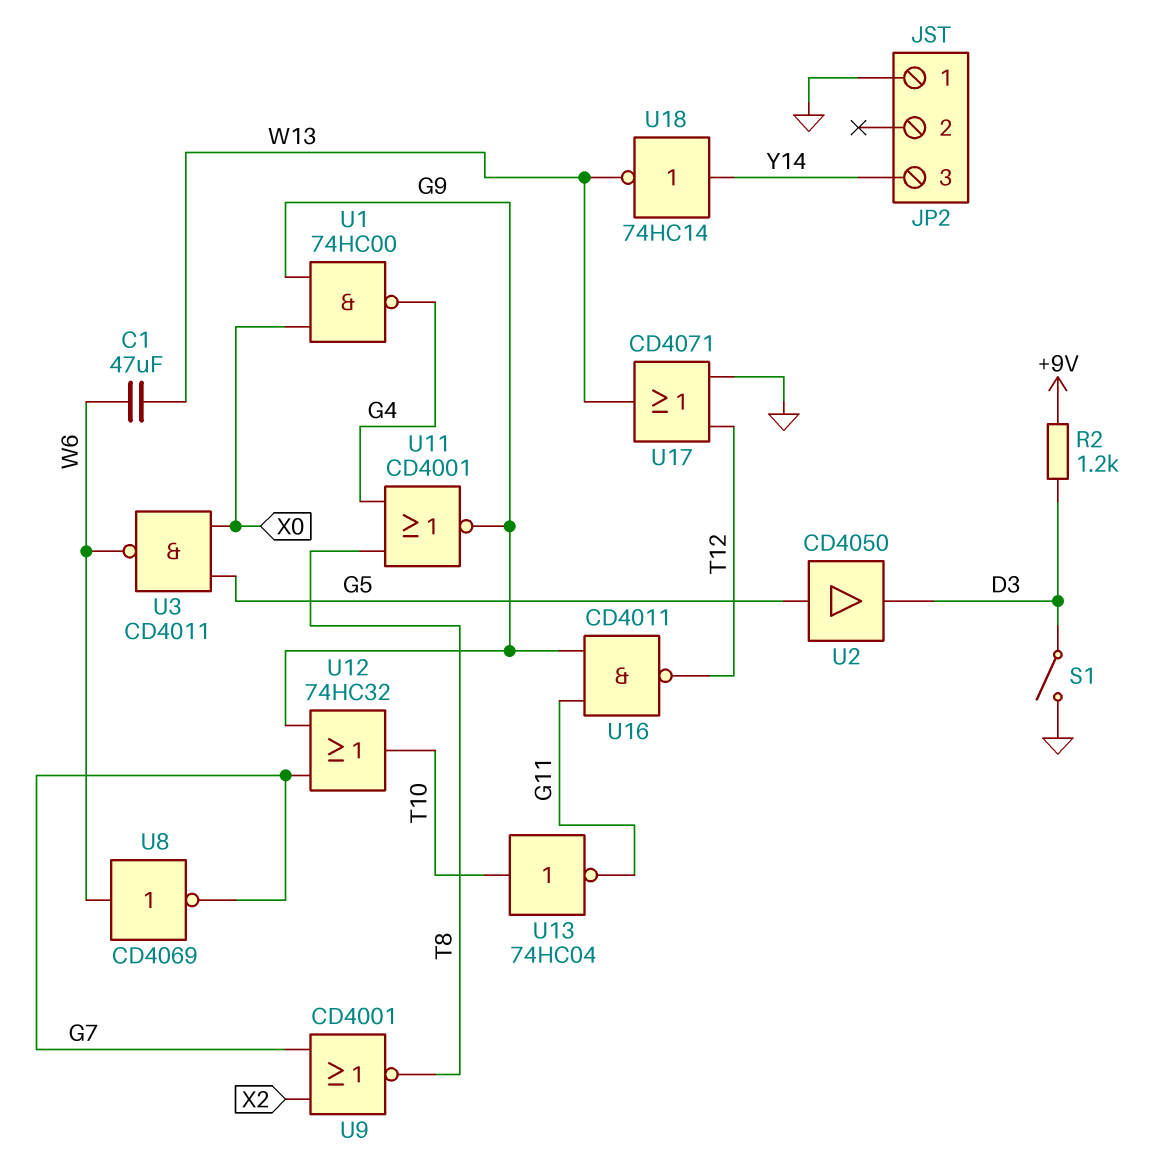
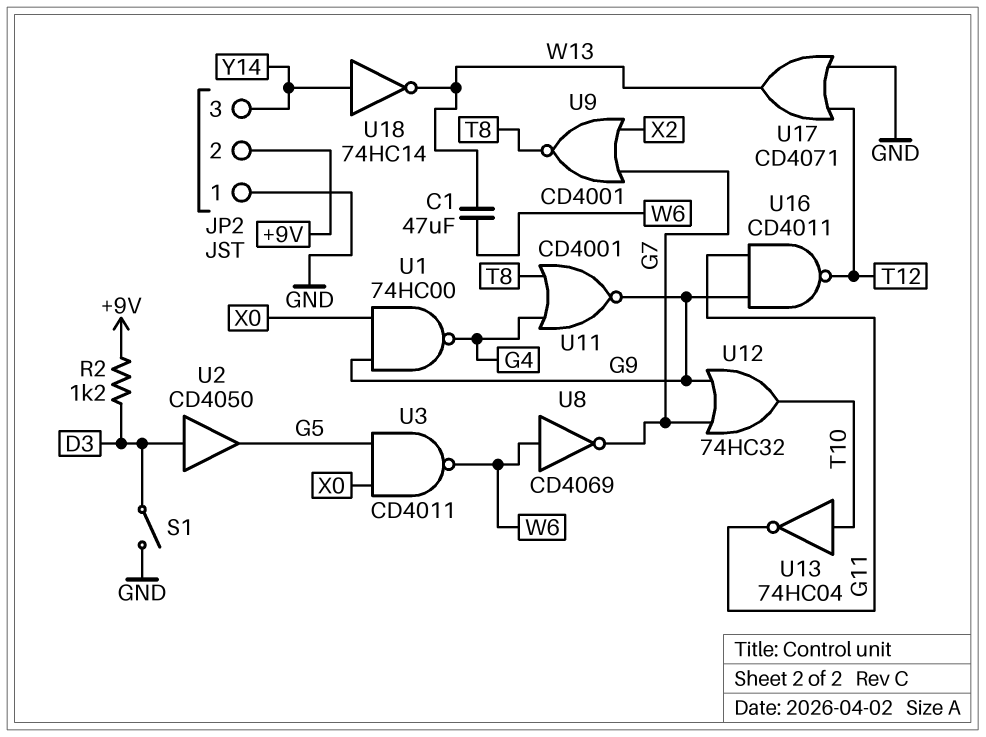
JP2 pin 2: none -> +9V
U2: buffer CD4050 (in G5, out D3) -> buffer CD4050 (in D3, out G5)

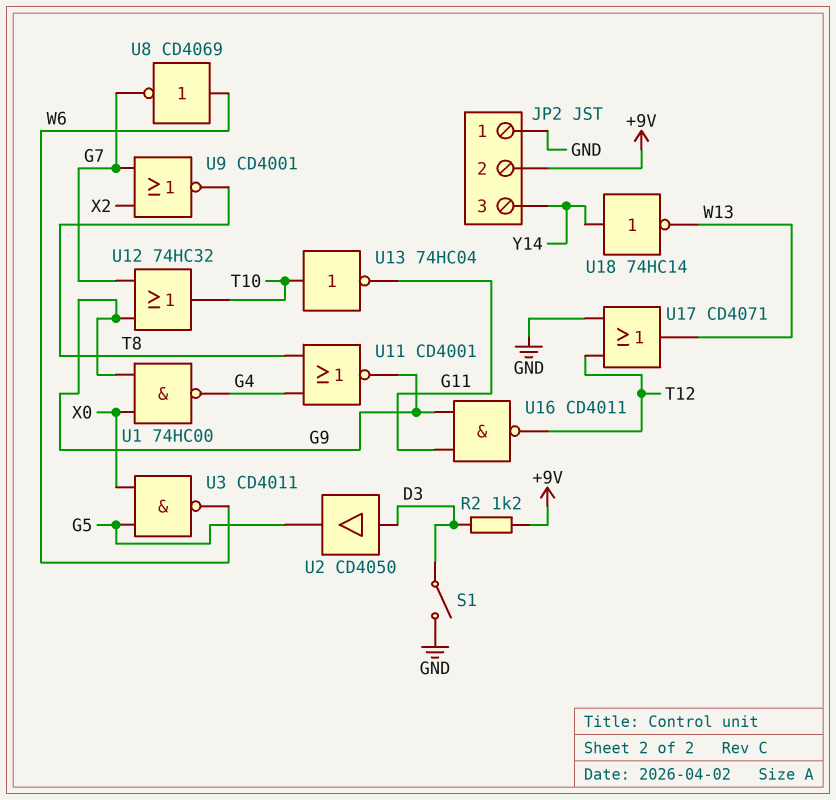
C1: 47uF (W6, W13) -> none

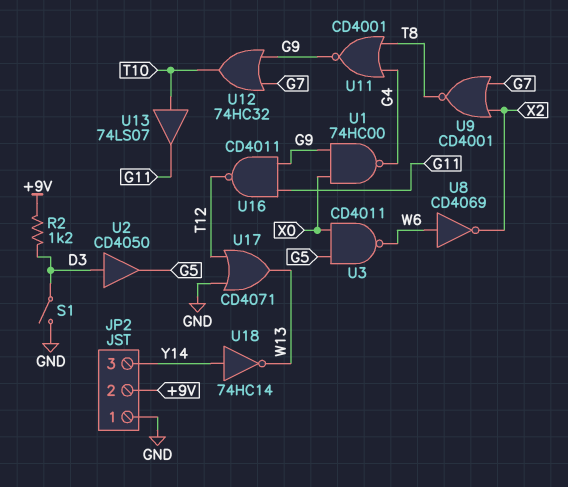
U8: NOT CD4069 (in W6, out G7) -> NOT CD4069 (in W6, out X2)
U13: NOT 74HC04 (in T10, out G11) -> buffer 74LS07 (in T10, out G11)

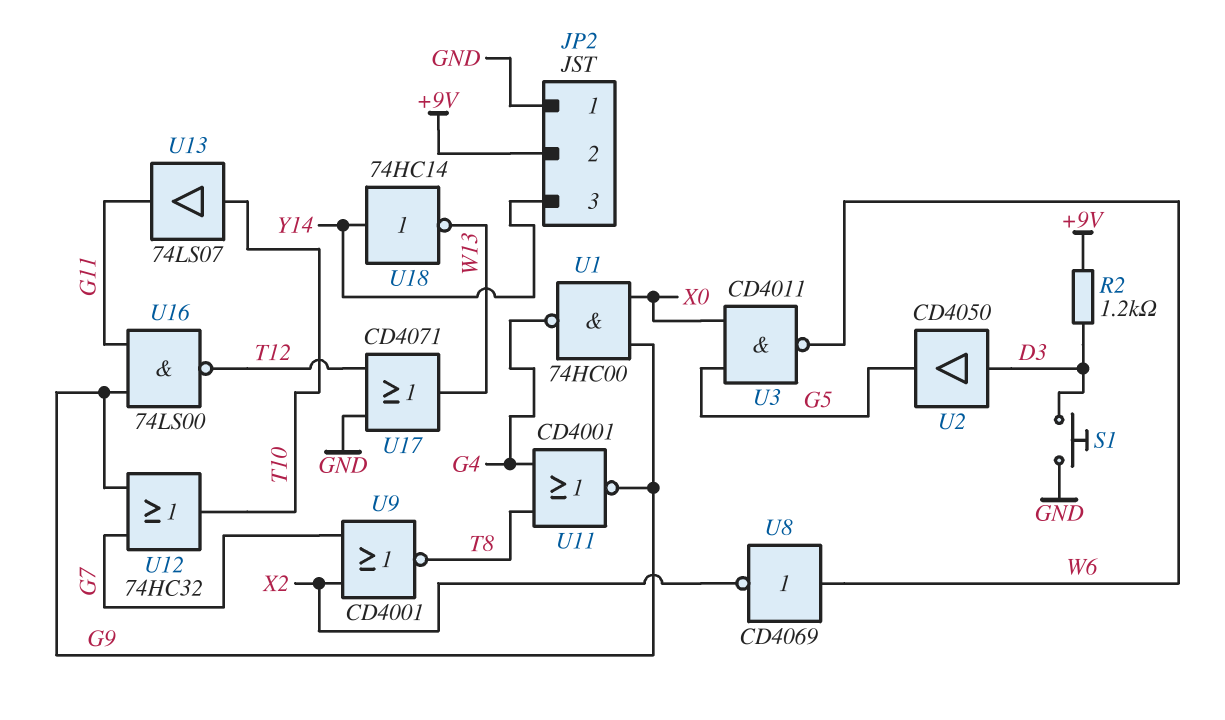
S1: switch (D3, GND) -> button (D3, GND)
U16: NAND CD4011 (in G9, in G11, out T12) -> NAND 74LS00 (in G9, in G11, out T12)

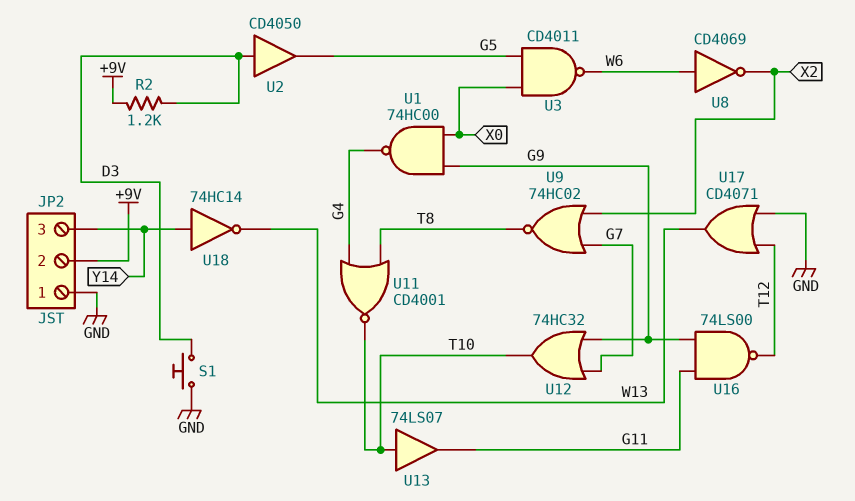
U9: NOR CD4001 (in G7, in X2, out T8) -> NOR 74HC02 (in G7, in X2, out T8)
U11: NOR CD4001 (in G4, in T8, out G9) -> NOR CD4001 (in G4, in T8, out T10)

